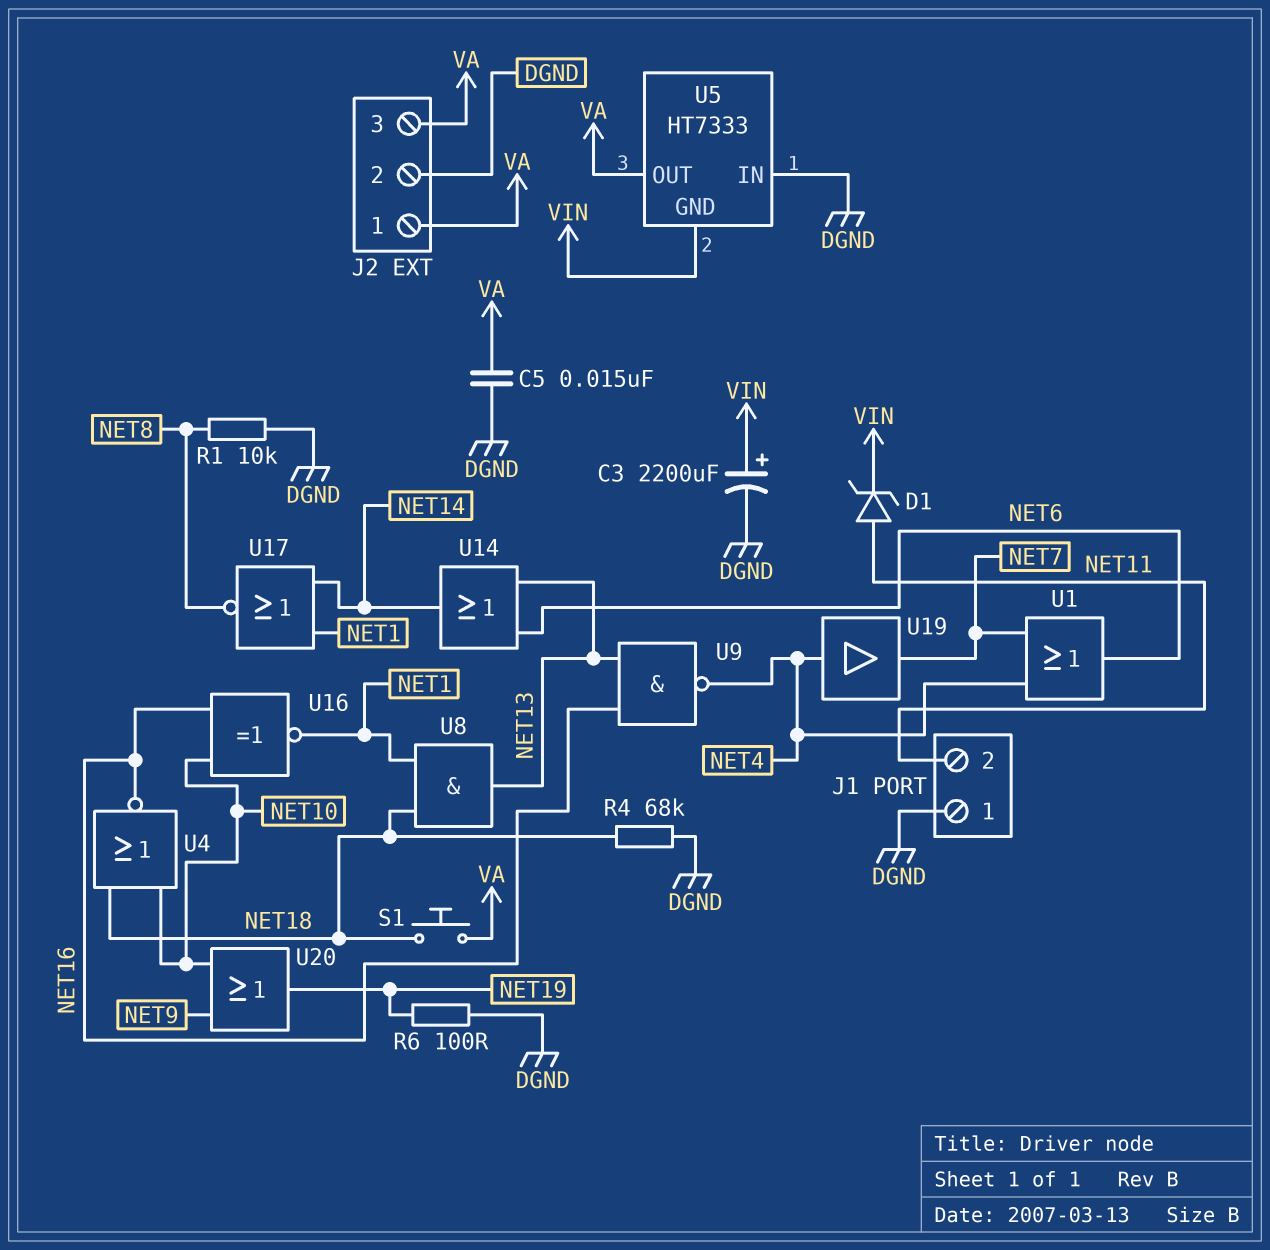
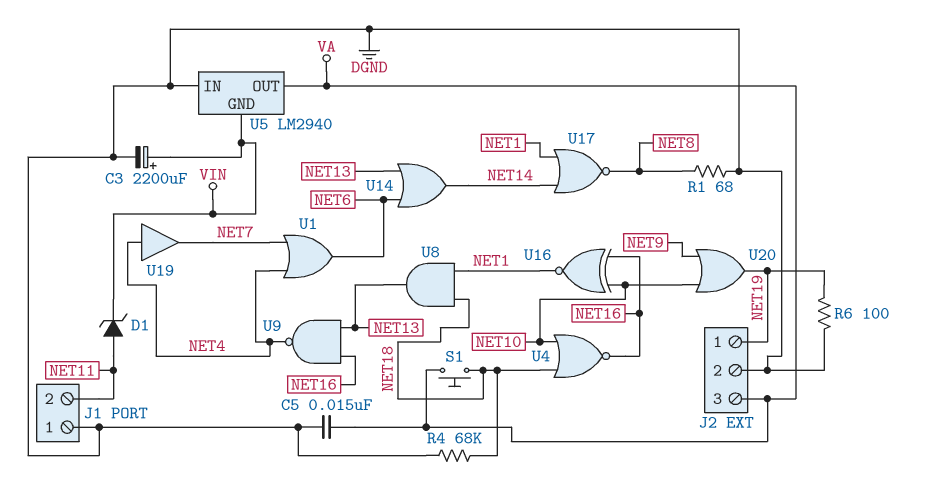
J2 pin 1: VA -> NET19
R1: 10k (DGND, NET8) -> 68 (DGND, NET8)
U5: HT7333 -> LM2940

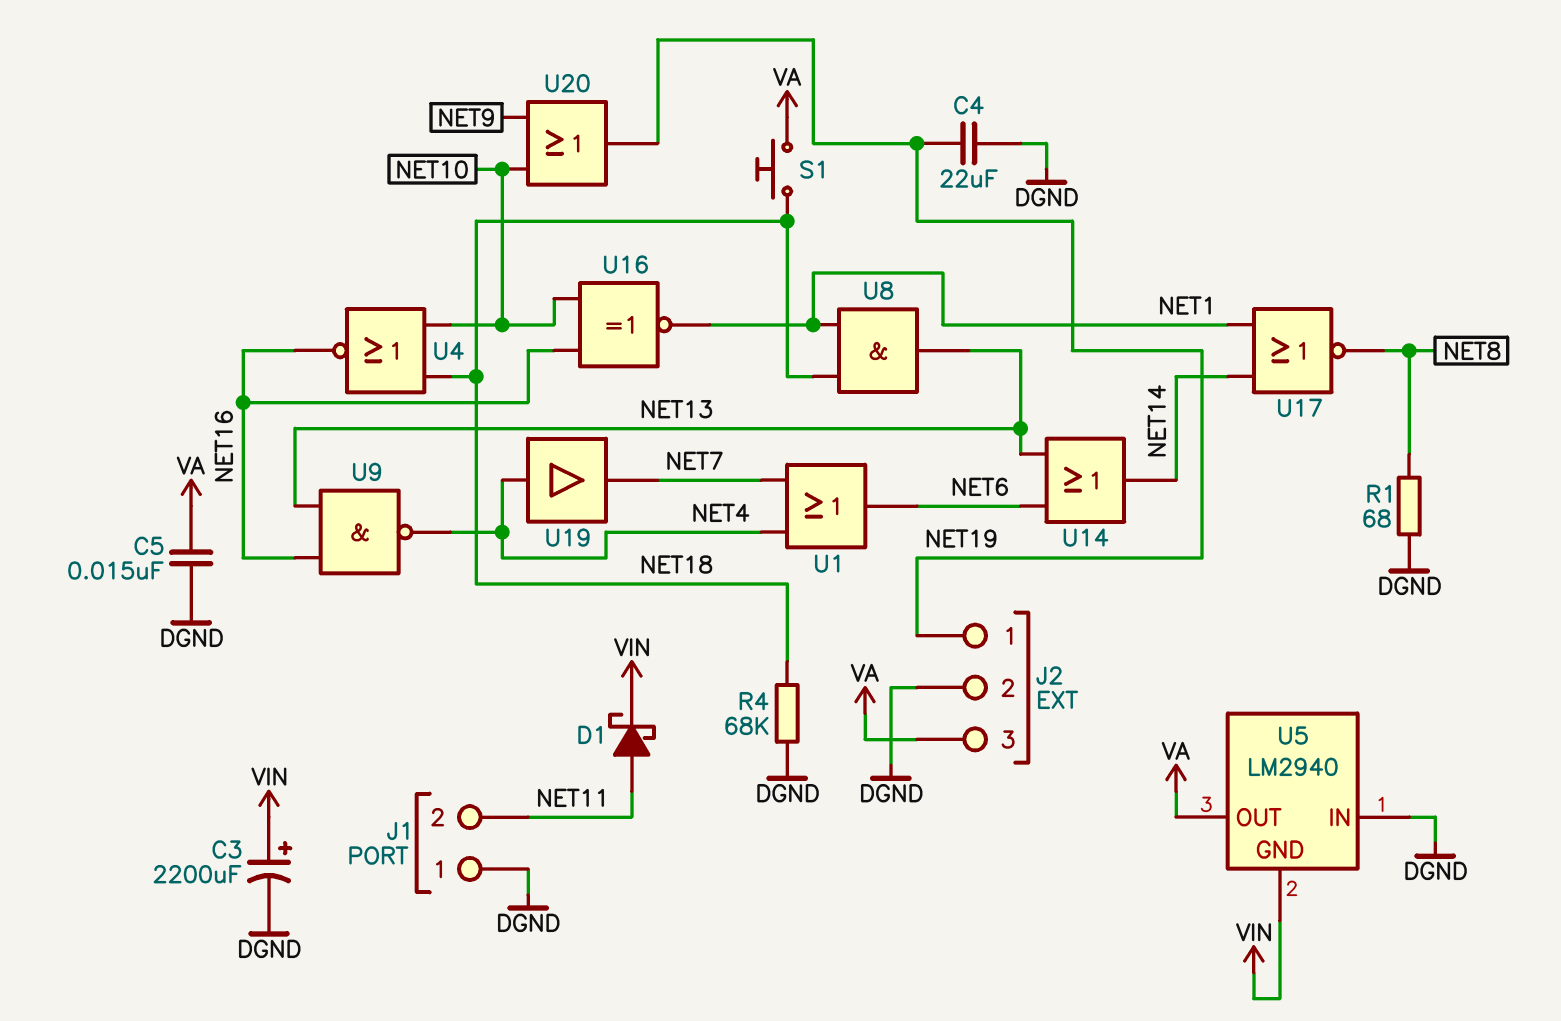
C4: none -> 22uF (DGND, NET19)
D1: zener (A NET11, K VIN) -> schottky (A NET11, K VIN)
R6: 100 (DGND, NET19) -> none

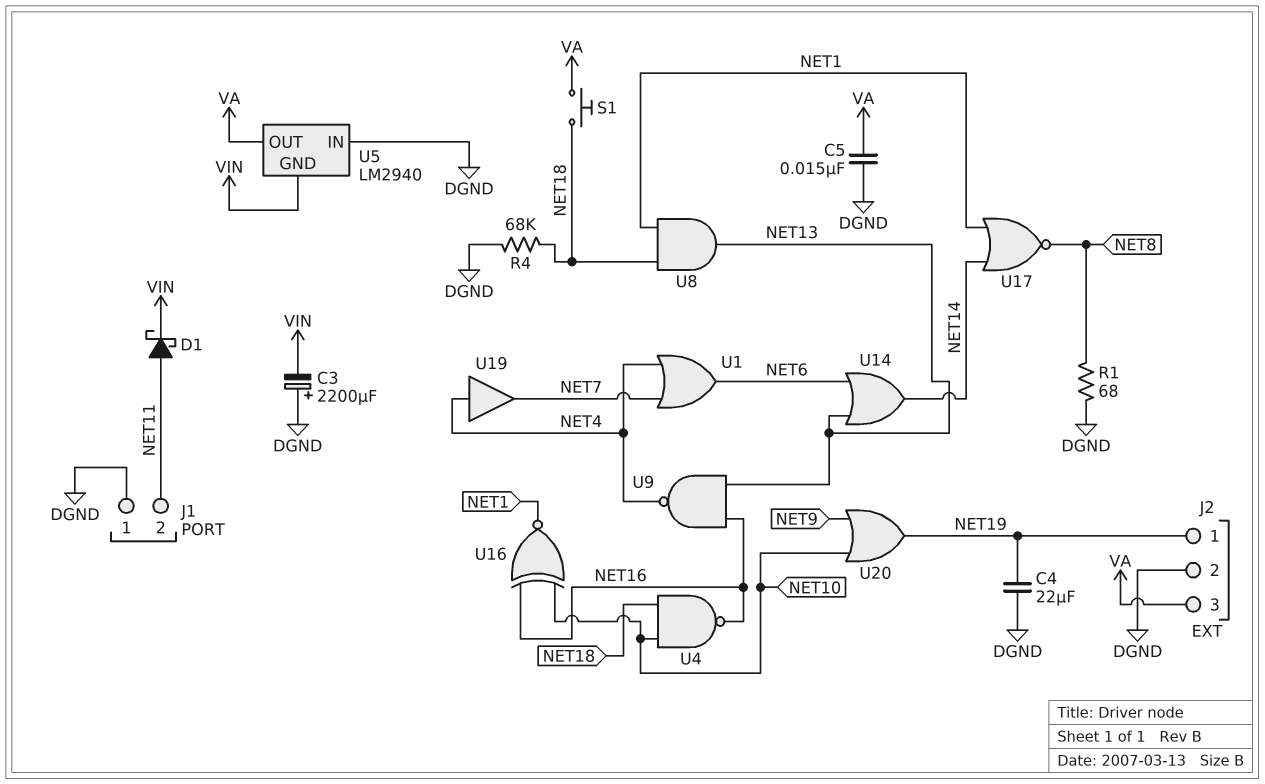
C3: 2200uF (plus VIN, minus DGND) -> 2200uF (plus DGND, minus VIN)
U4: NOR (in NET10, in NET18, out NET16) -> NAND (in NET10, in NET18, out NET16)

